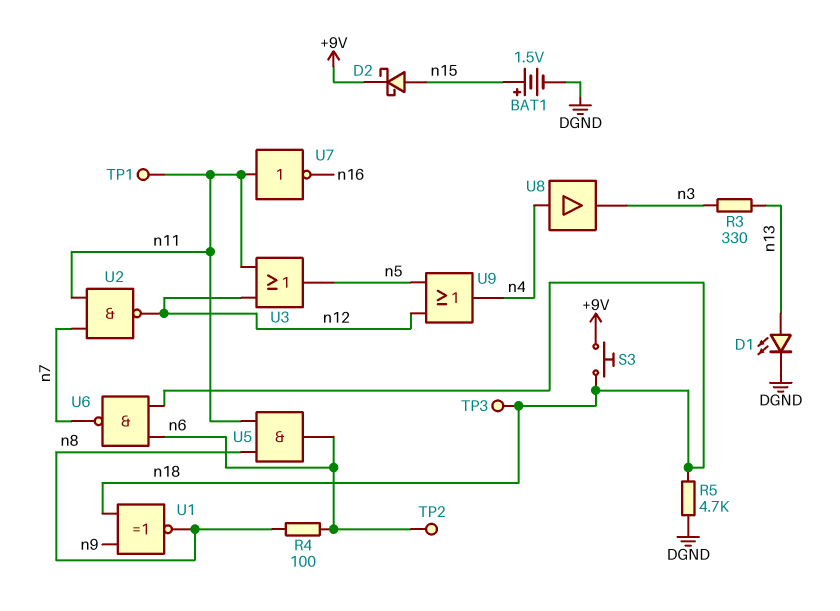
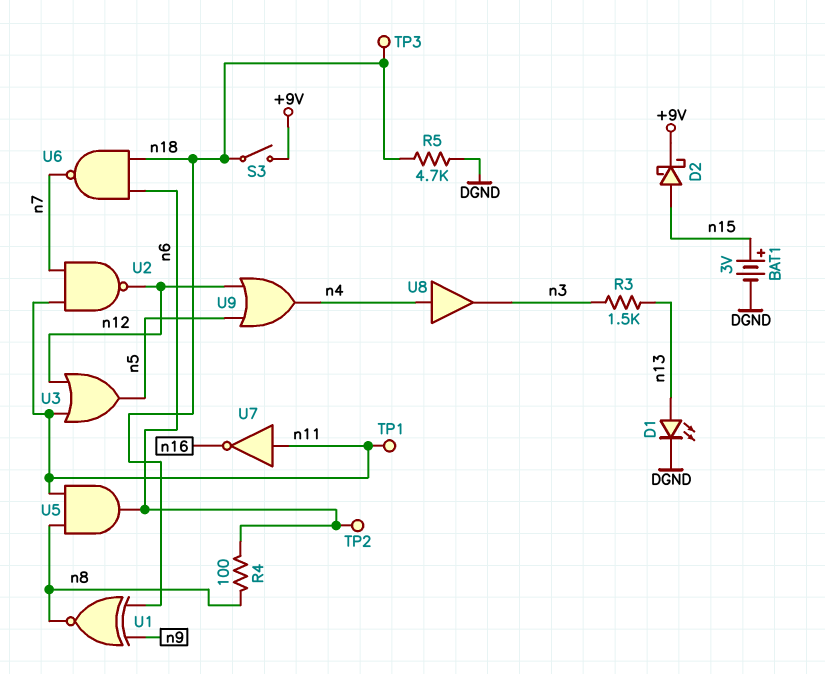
BAT1: 1.5V (plus n15, minus DGND) -> 3V (plus n15, minus DGND)
R3: 330 (n3, n13) -> 1.5k (n3, n13)
S3: button (+9V, n18) -> switch (+9V, n18)

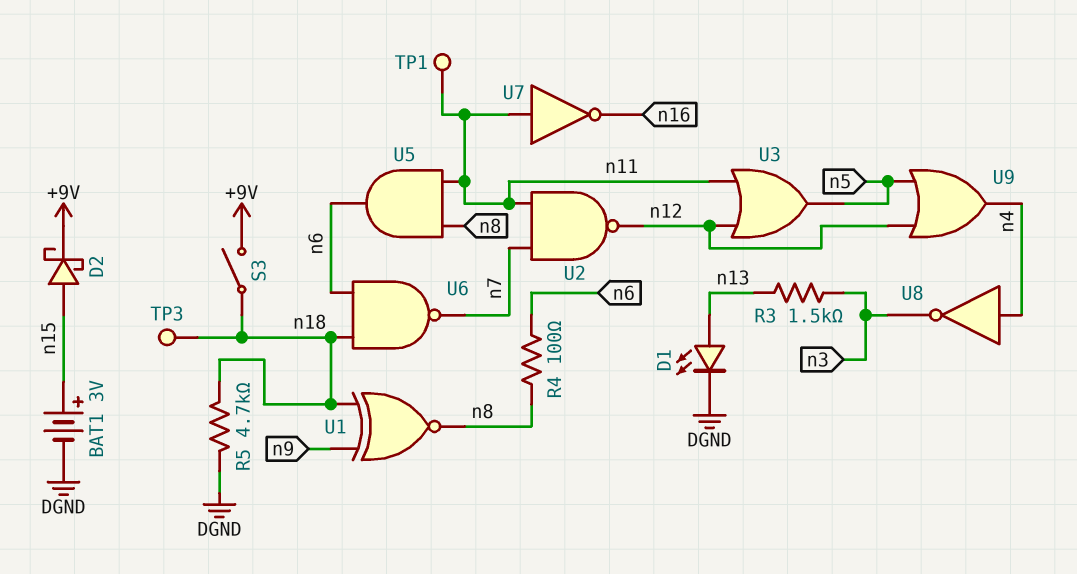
TP2: test point (n6) -> none
U8: buffer (in n4, out n3) -> NOT (in n4, out n3)

